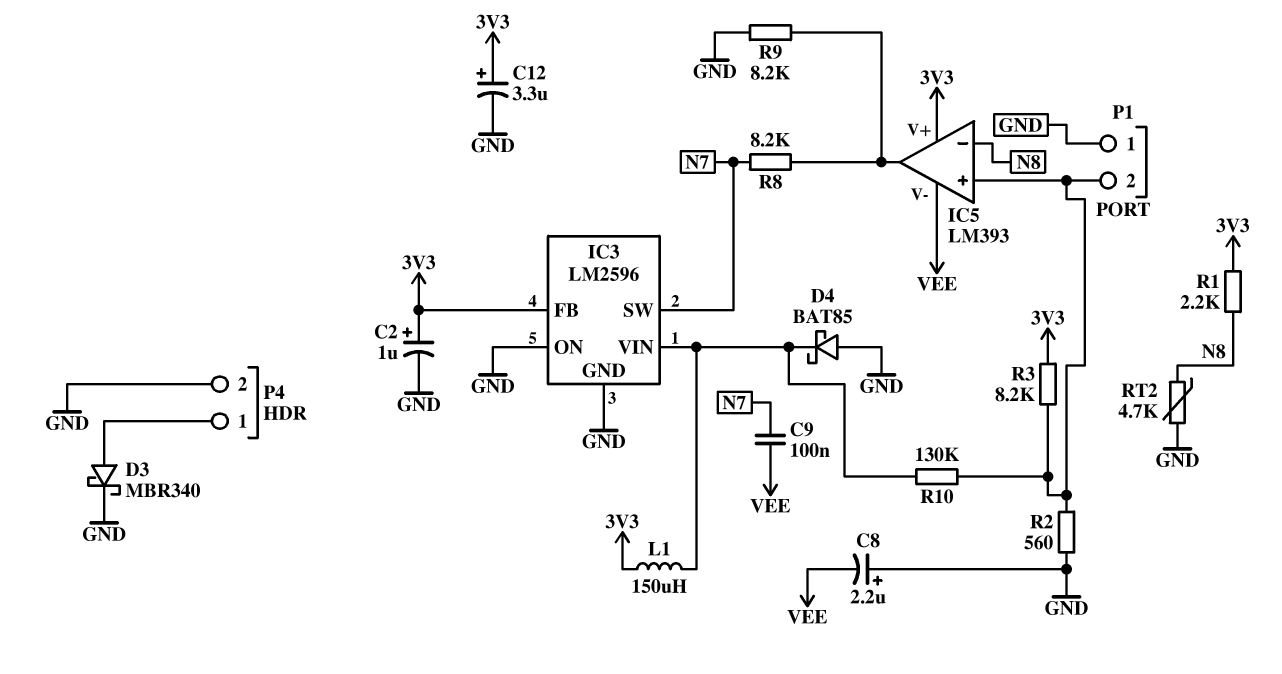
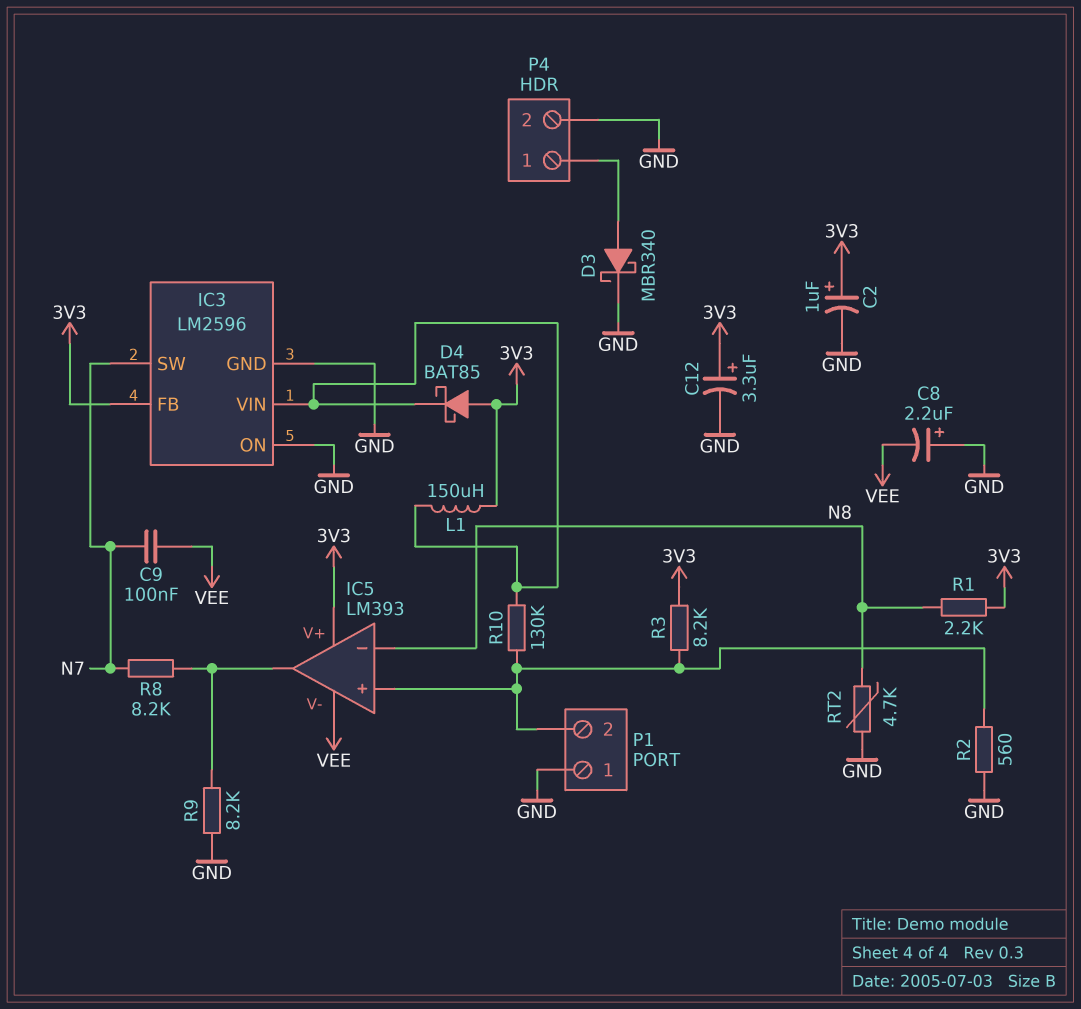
D4: schottky BAT85 (A GND, K IC3/VIN) -> schottky BAT85 (A 3V3, K IC3/VIN)

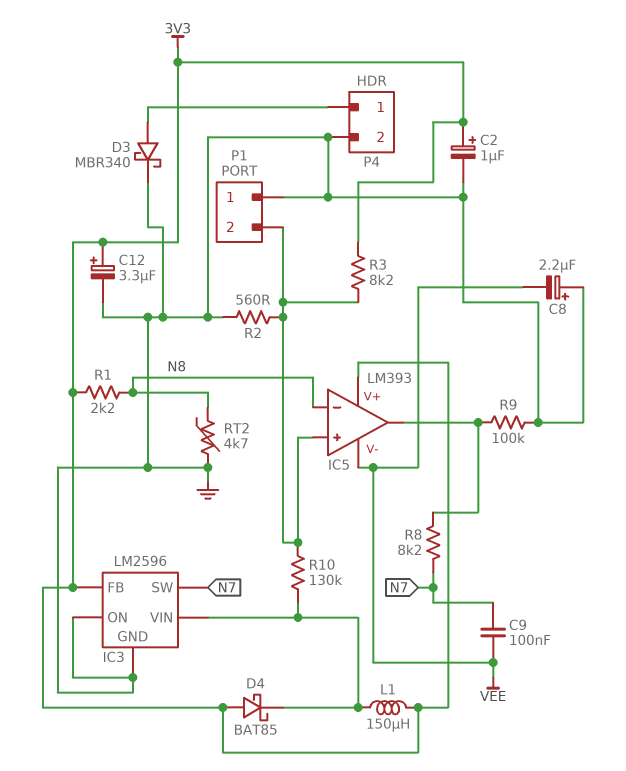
R9: 8.2k (GND, IC5/out) -> 100k (GND, IC5/out)

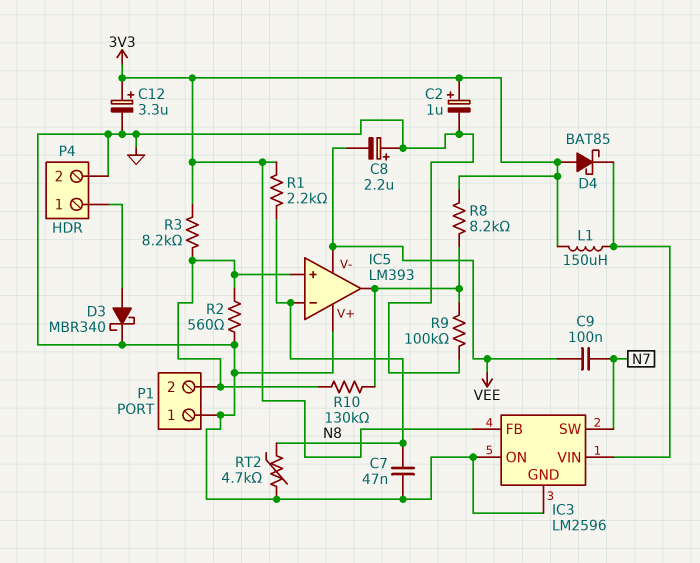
C7: none -> 47nF (GND, N8)
IC5 pin V+: 3V3 -> GND
R8: 8.2k (IC5/out, N7) -> 8.2k (3V3, IC5/out)
R10: 130k (IC3/VIN, IC5/in+) -> 130k (IC5/in+, IC5/out)

